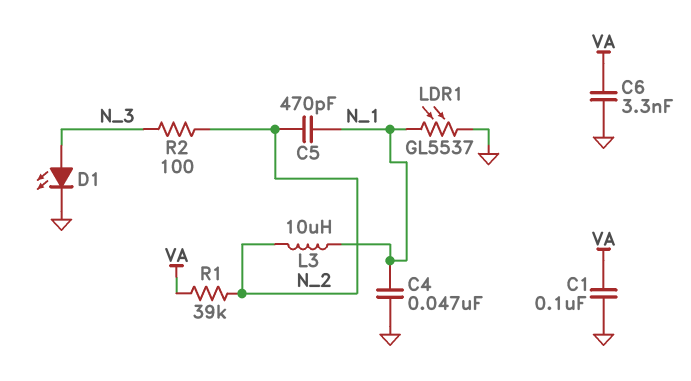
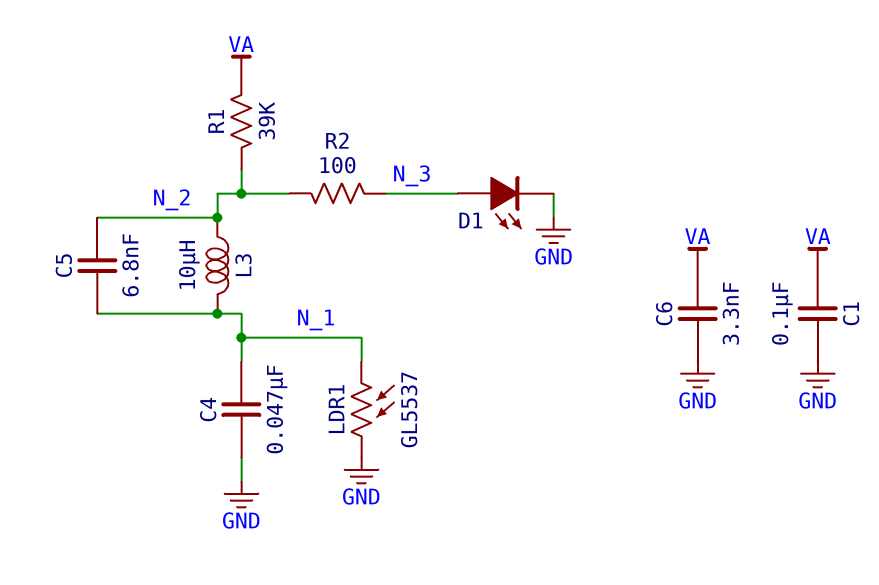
C5: 470pF (N_1, N_2) -> 6.8nF (N_1, N_2)

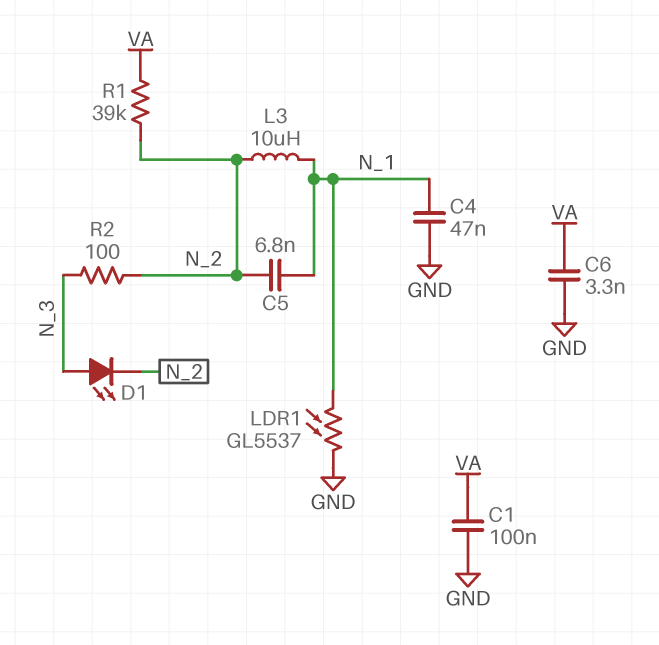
D1: LED (A N_3, K GND) -> LED (A N_3, K N_2)

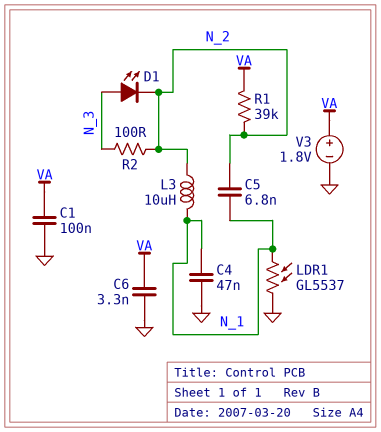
V3: none -> 1.8V (plus VA, minus GND)

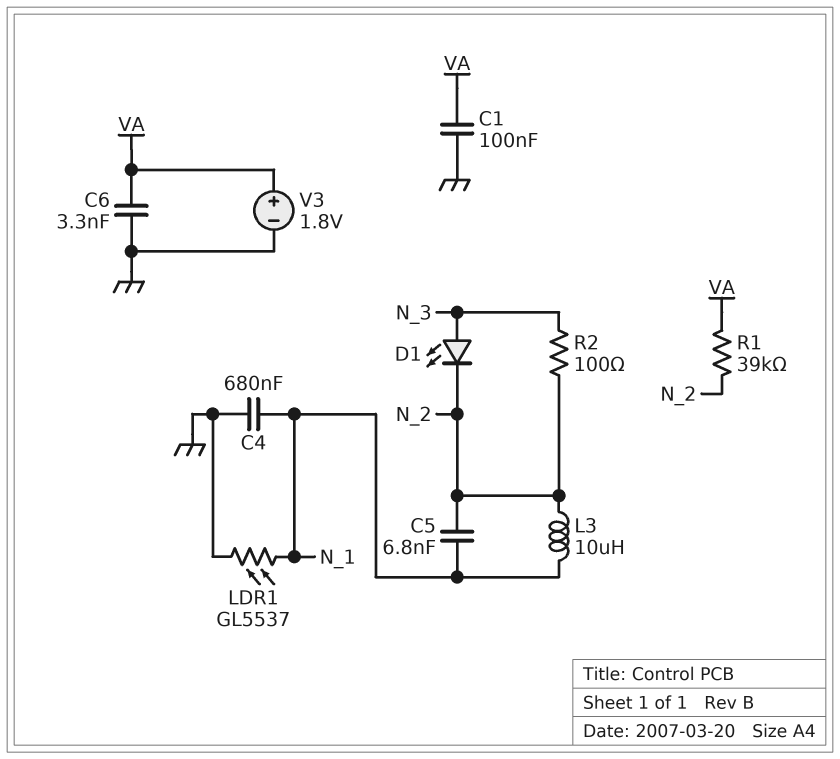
C4: 47nF (GND, N_1) -> 680nF (GND, N_1)

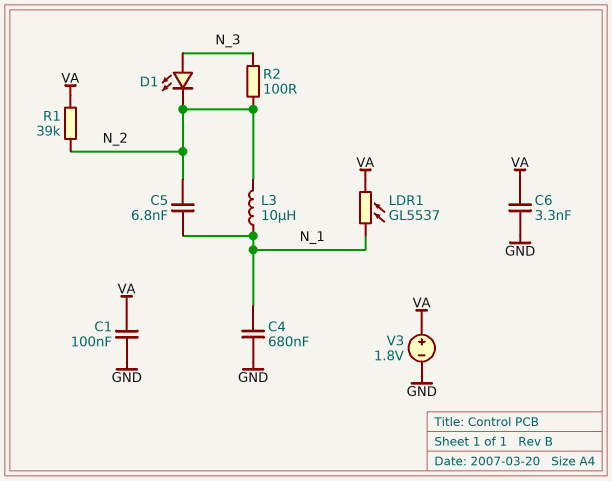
LDR1: GL5537 (GND, N_1) -> GL5537 (N_1, VA)

